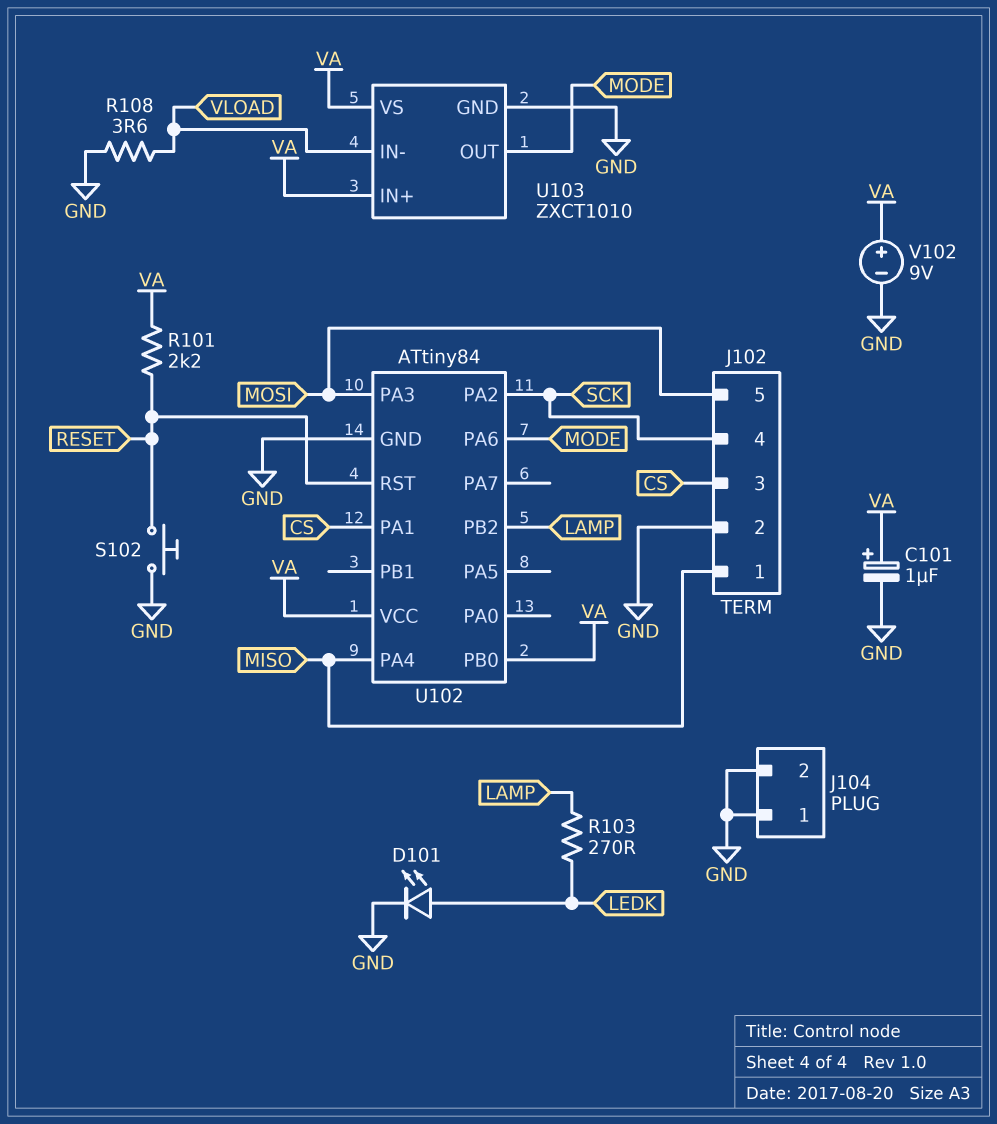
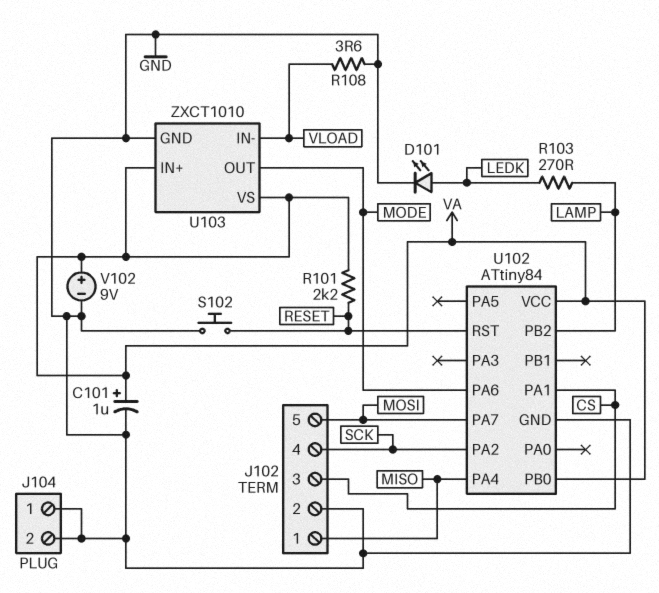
U102 pin PA3: MOSI -> none
U102 pin PA7: none -> MOSI

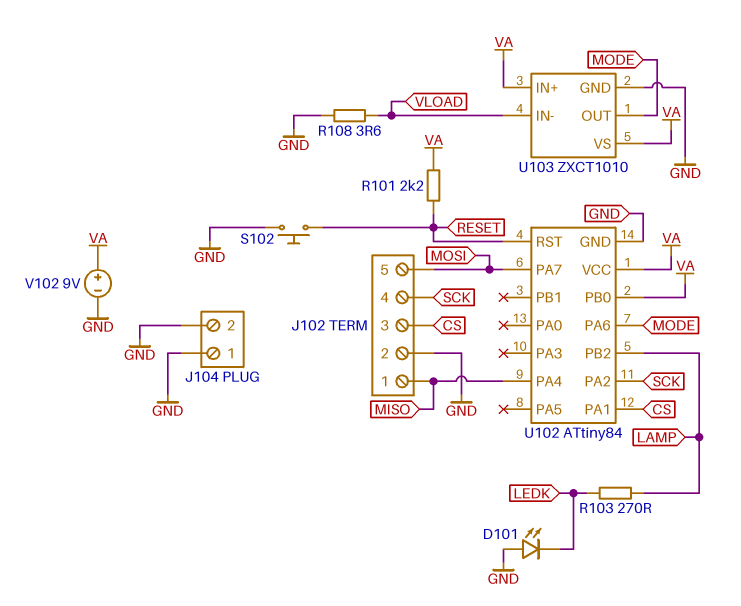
C101: 1uF (plus VA, minus GND) -> none
D101: LED (A LEDK, K GND) -> LED (A GND, K LEDK)

